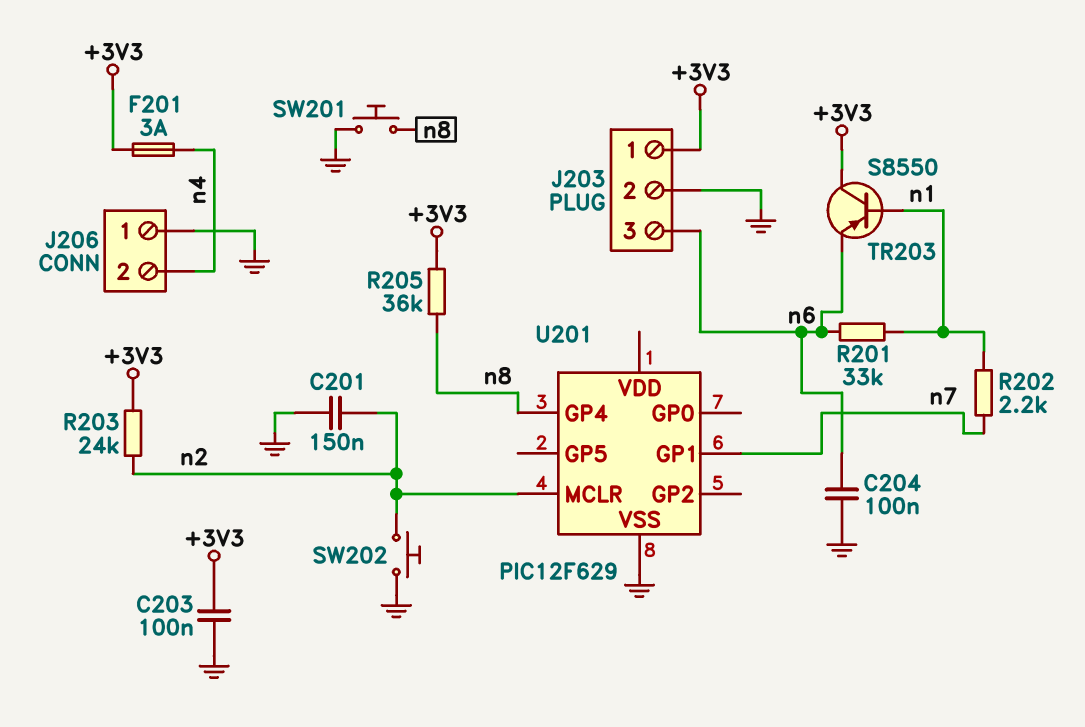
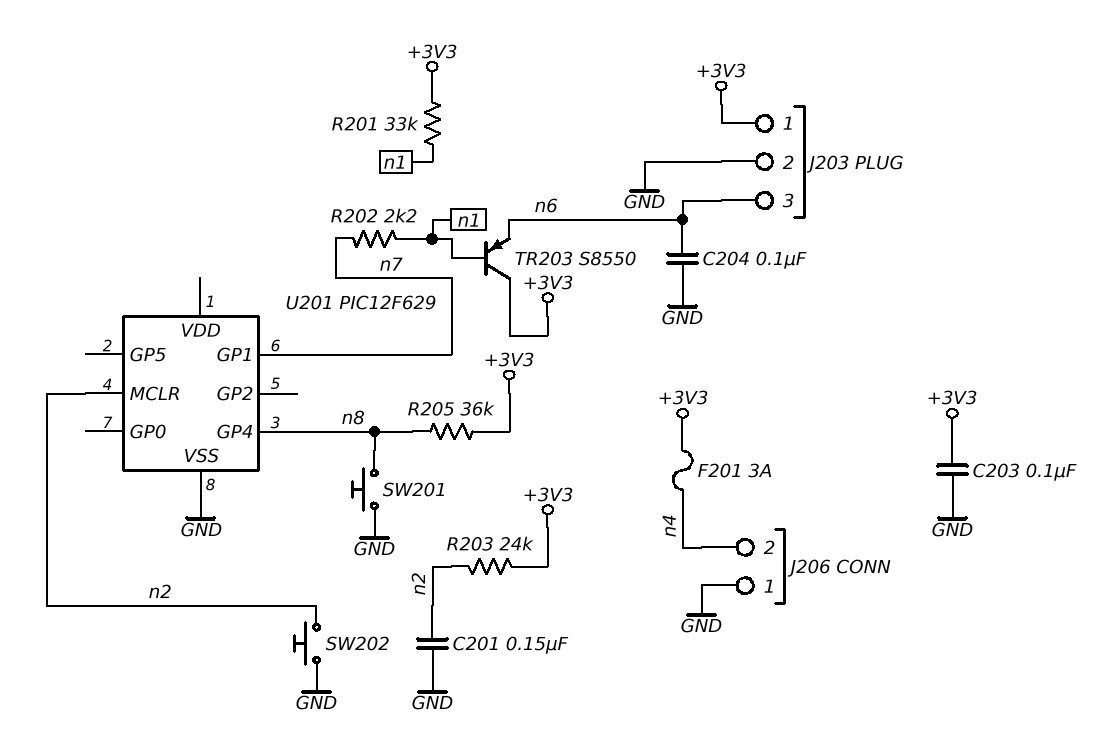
R201: 33k (n1, n6) -> 33k (+3V3, n1)

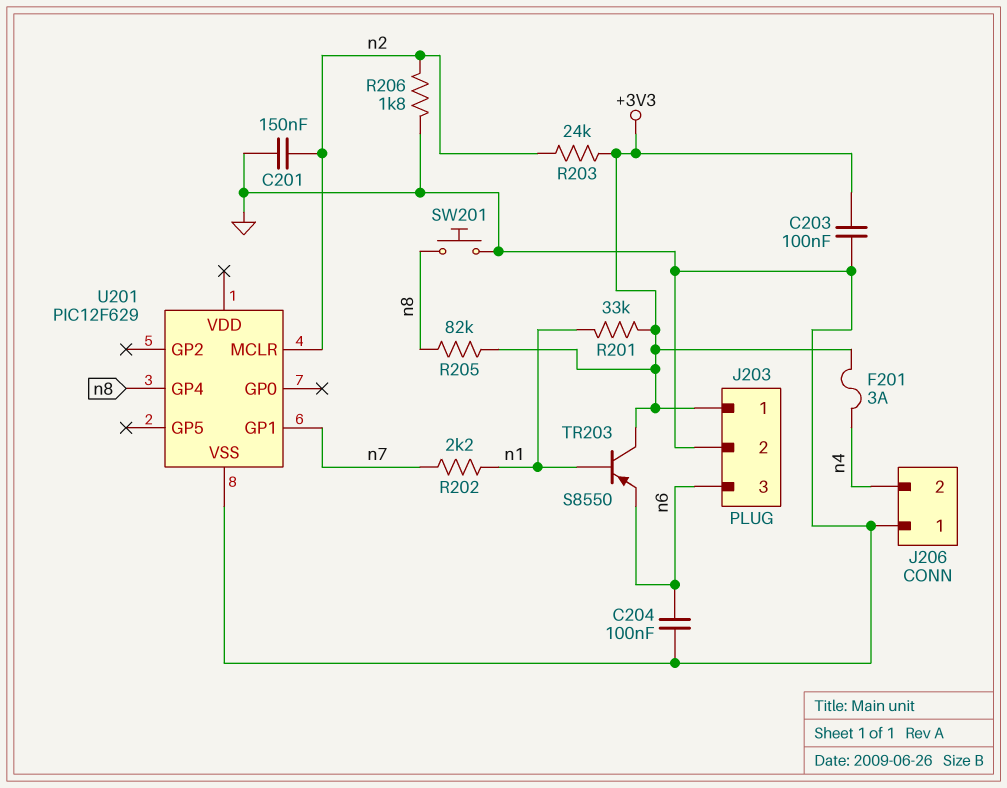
R205: 36k (+3V3, n8) -> 82k (+3V3, n8)
R206: none -> 1.8k (GND, n2)
SW202: button (GND, n2) -> none

